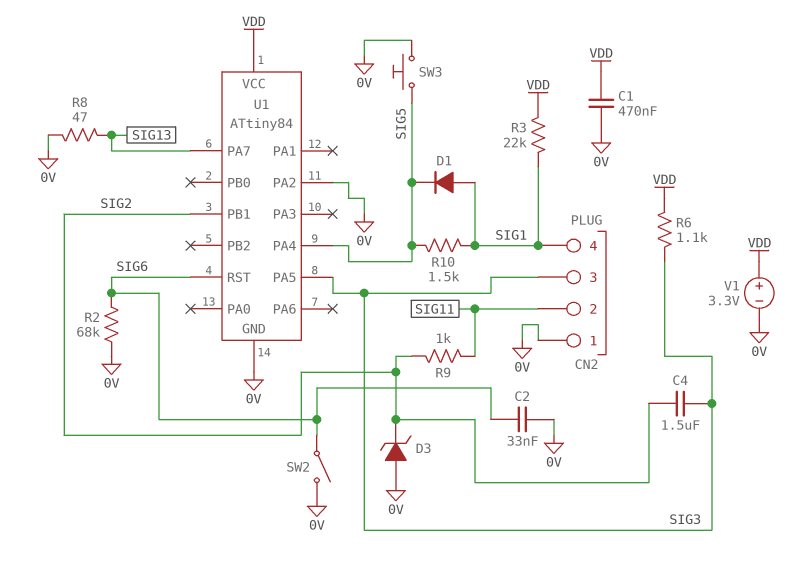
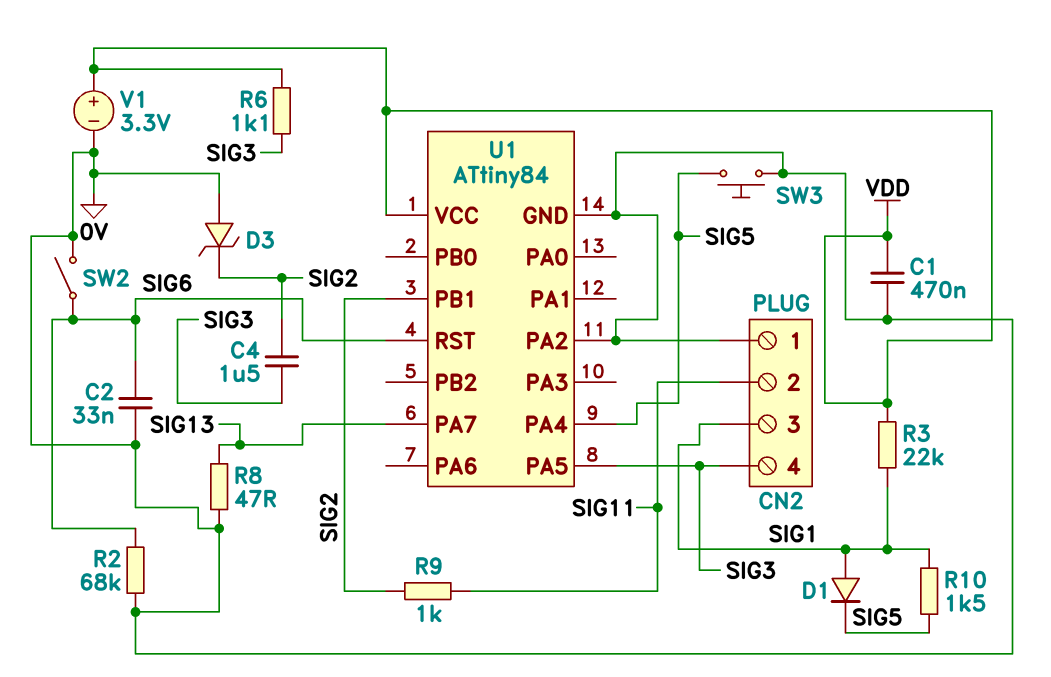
CN2 pin 3: SIG3 -> SIG1
CN2 pin 4: SIG1 -> SIG3

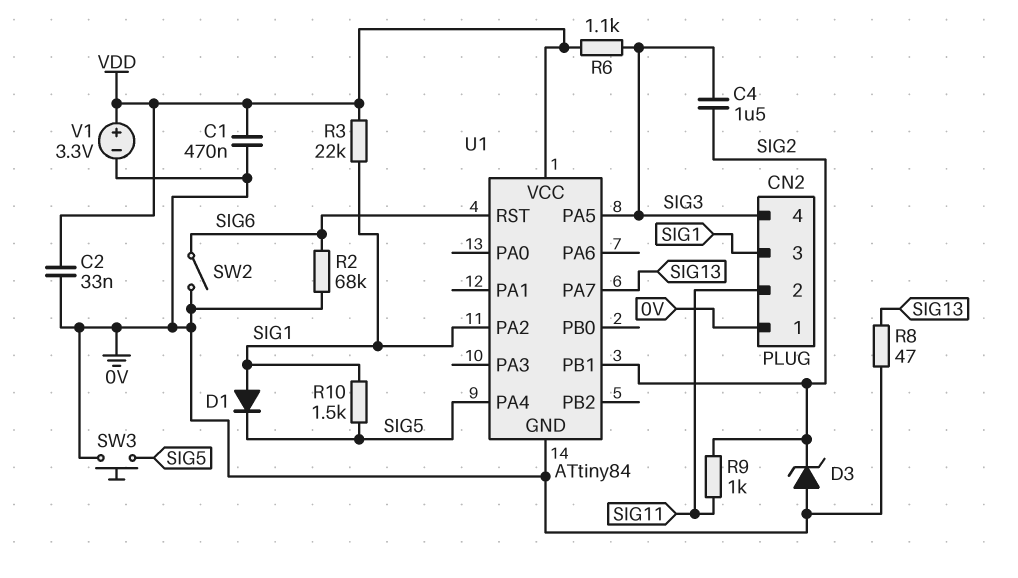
C2: 33nF (0V, SIG6) -> 33nF (0V, VDD)
U1 pin PA2: 0V -> SIG1

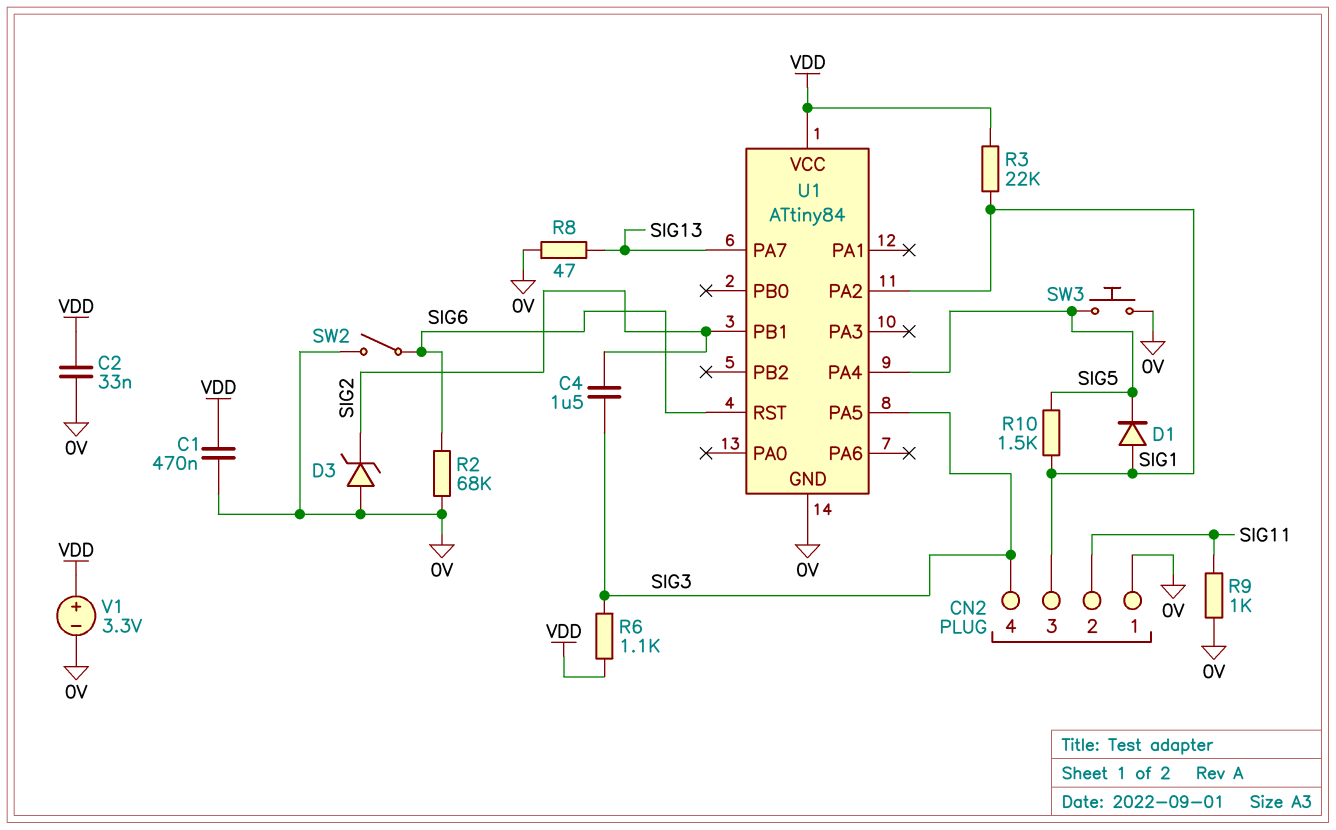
R9: 1k (SIG2, SIG11) -> 1k (0V, SIG11)

